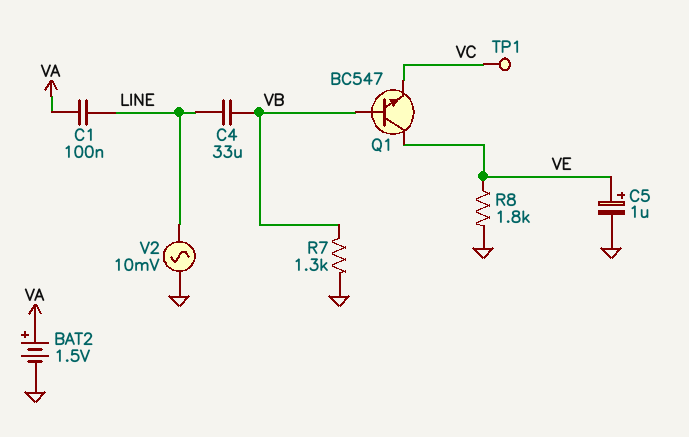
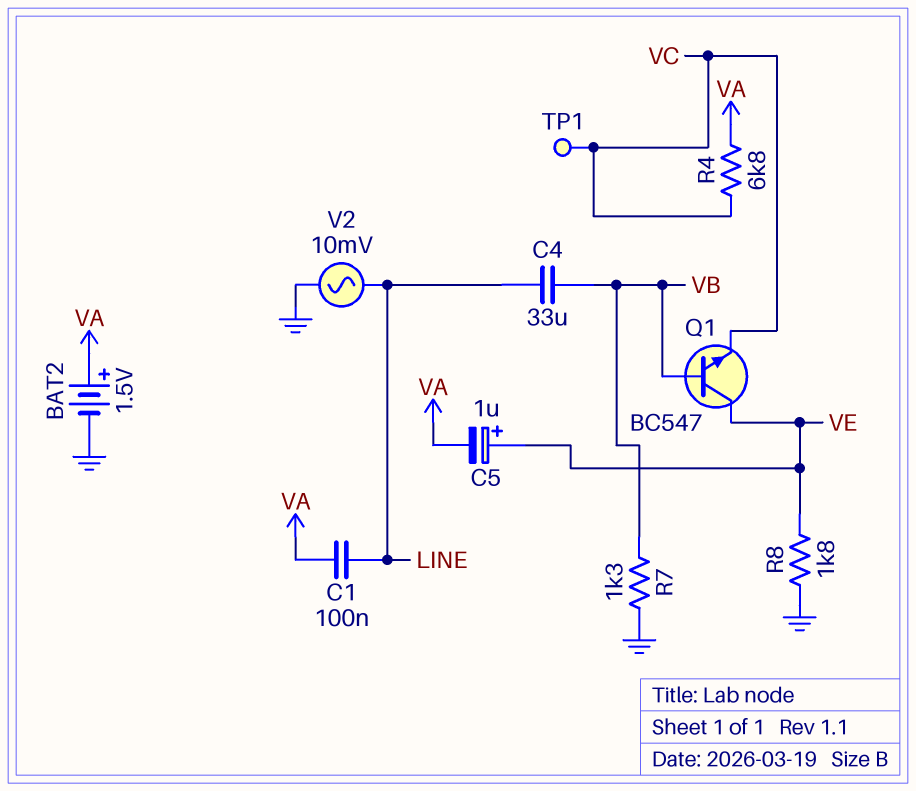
C5: 1uF (plus VE, minus GND) -> 1uF (plus VE, minus VA)
R4: none -> 6.8k (VA, VC)

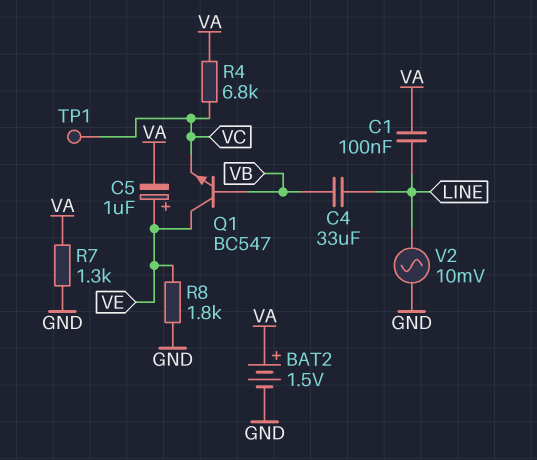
R7: 1.3k (GND, VB) -> 1.3k (GND, VA)

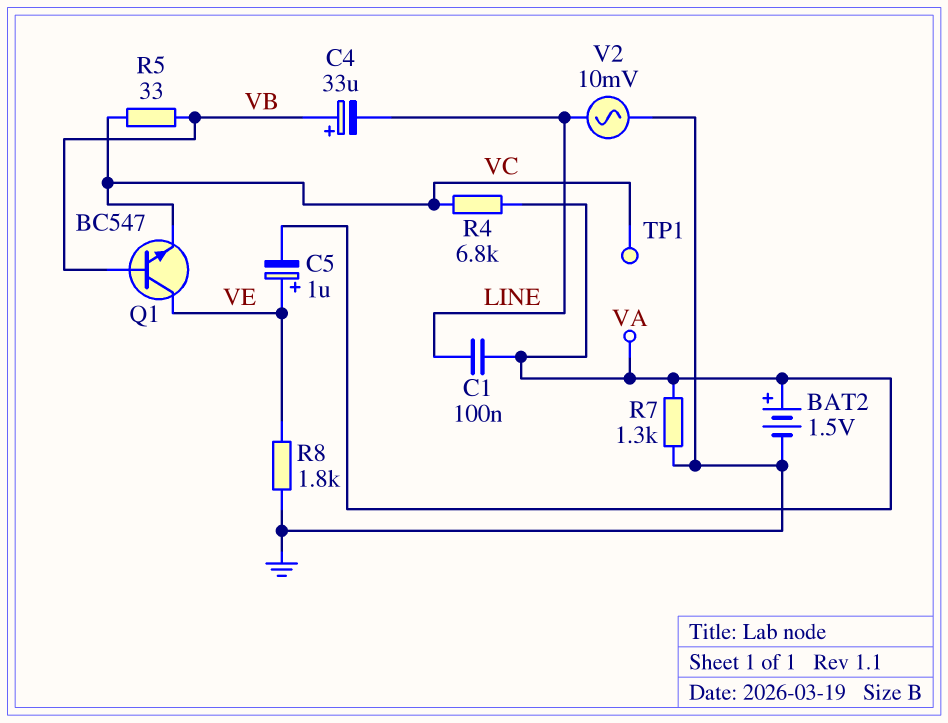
C4: 33uF (LINE, VB) -> 33uF (plus VB, minus LINE)
R5: none -> 33 (VB, VC)

